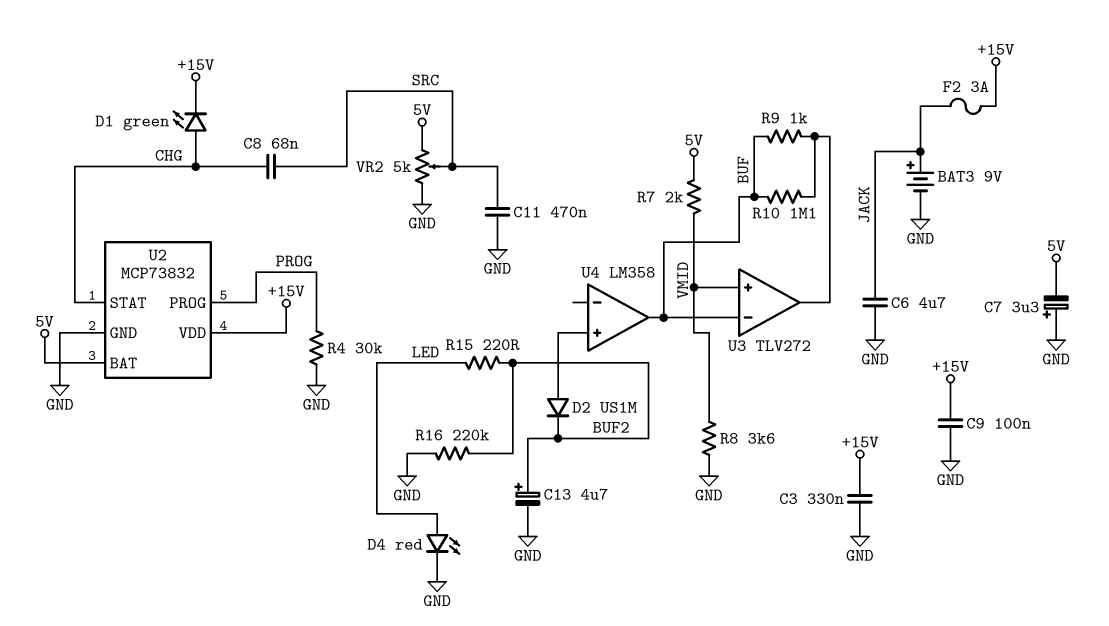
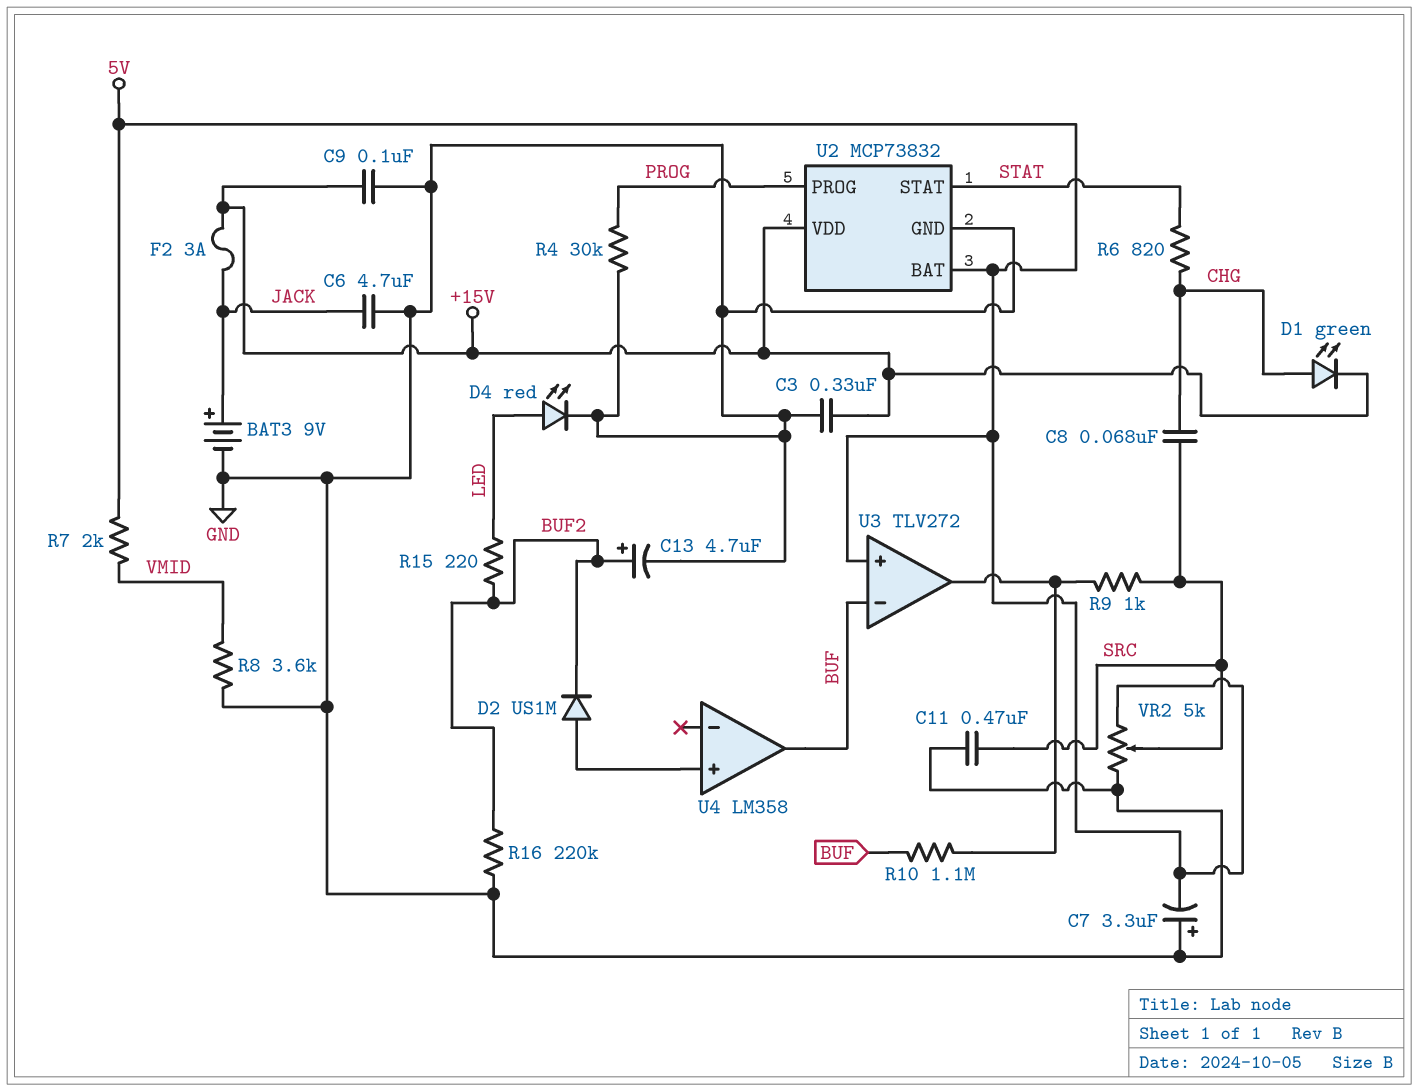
R6: none -> 820 (CHG, STAT)
R9: 1k (BUF, U3/out) -> 1k (SRC, U3/out)
U2 pin STAT: CHG -> STAT
U3 pin in+: VMID -> 5V

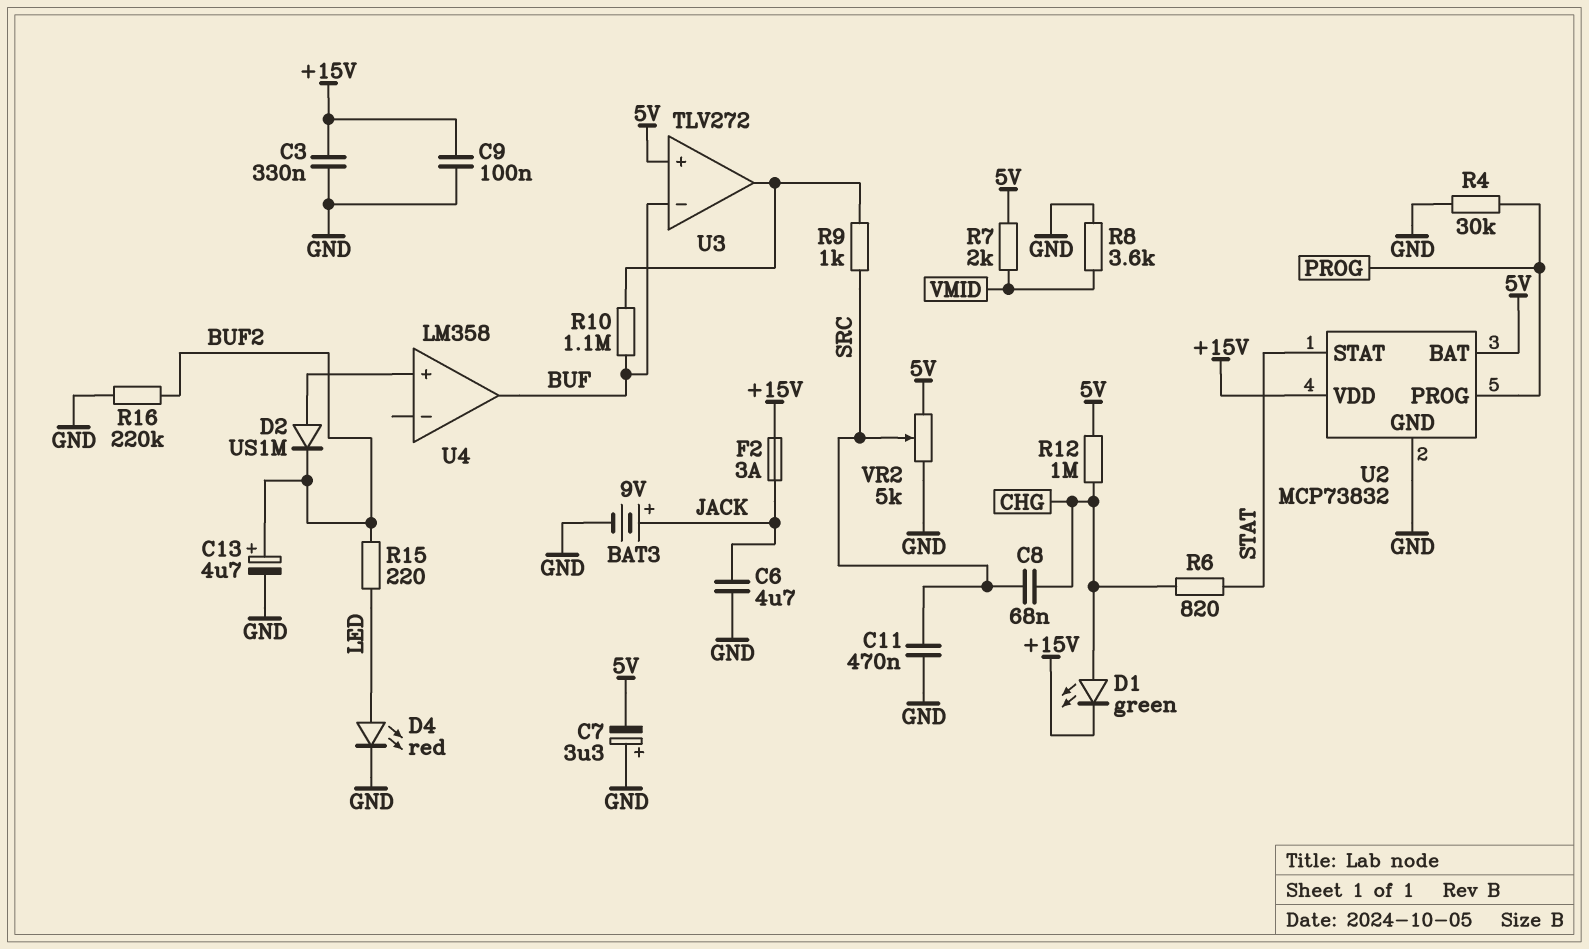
R12: none -> 1M (5V, CHG)

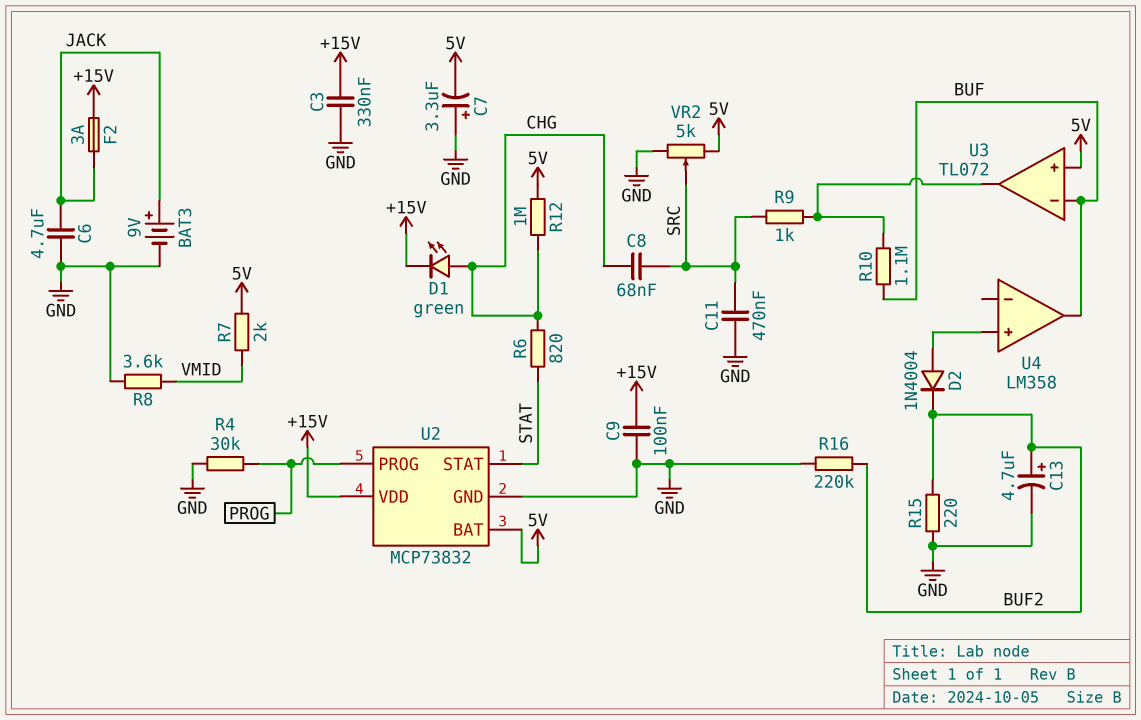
D2: diode US1M (A U4/in+, K BUF2) -> diode 1N4004 (A U4/in+, K BUF2)
D4: LED red (A LED, K GND) -> none
R15: 220 (BUF2, LED) -> 220 (BUF2, GND)
U3: TLV272 -> TL072

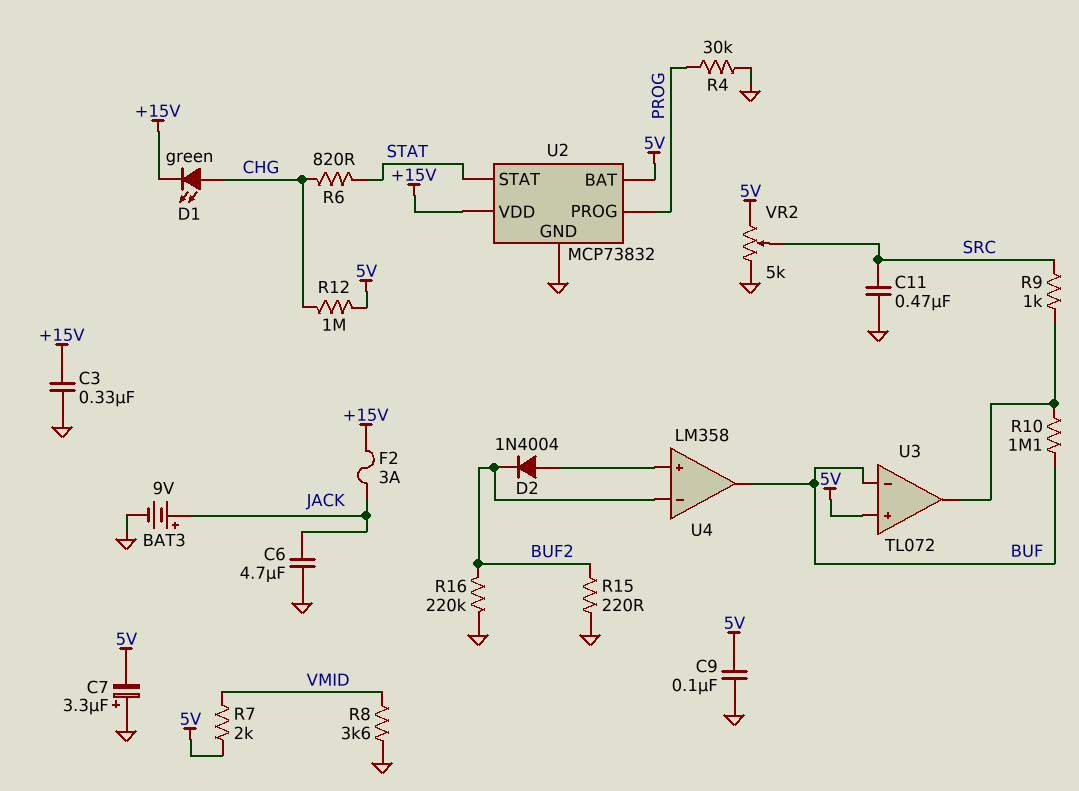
C8: 68nF (CHG, SRC) -> none
C9: 100nF (+15V, GND) -> 100nF (5V, GND)
C13: 4.7uF (plus BUF2, minus GND) -> none
U4 pin in-: none -> BUF2

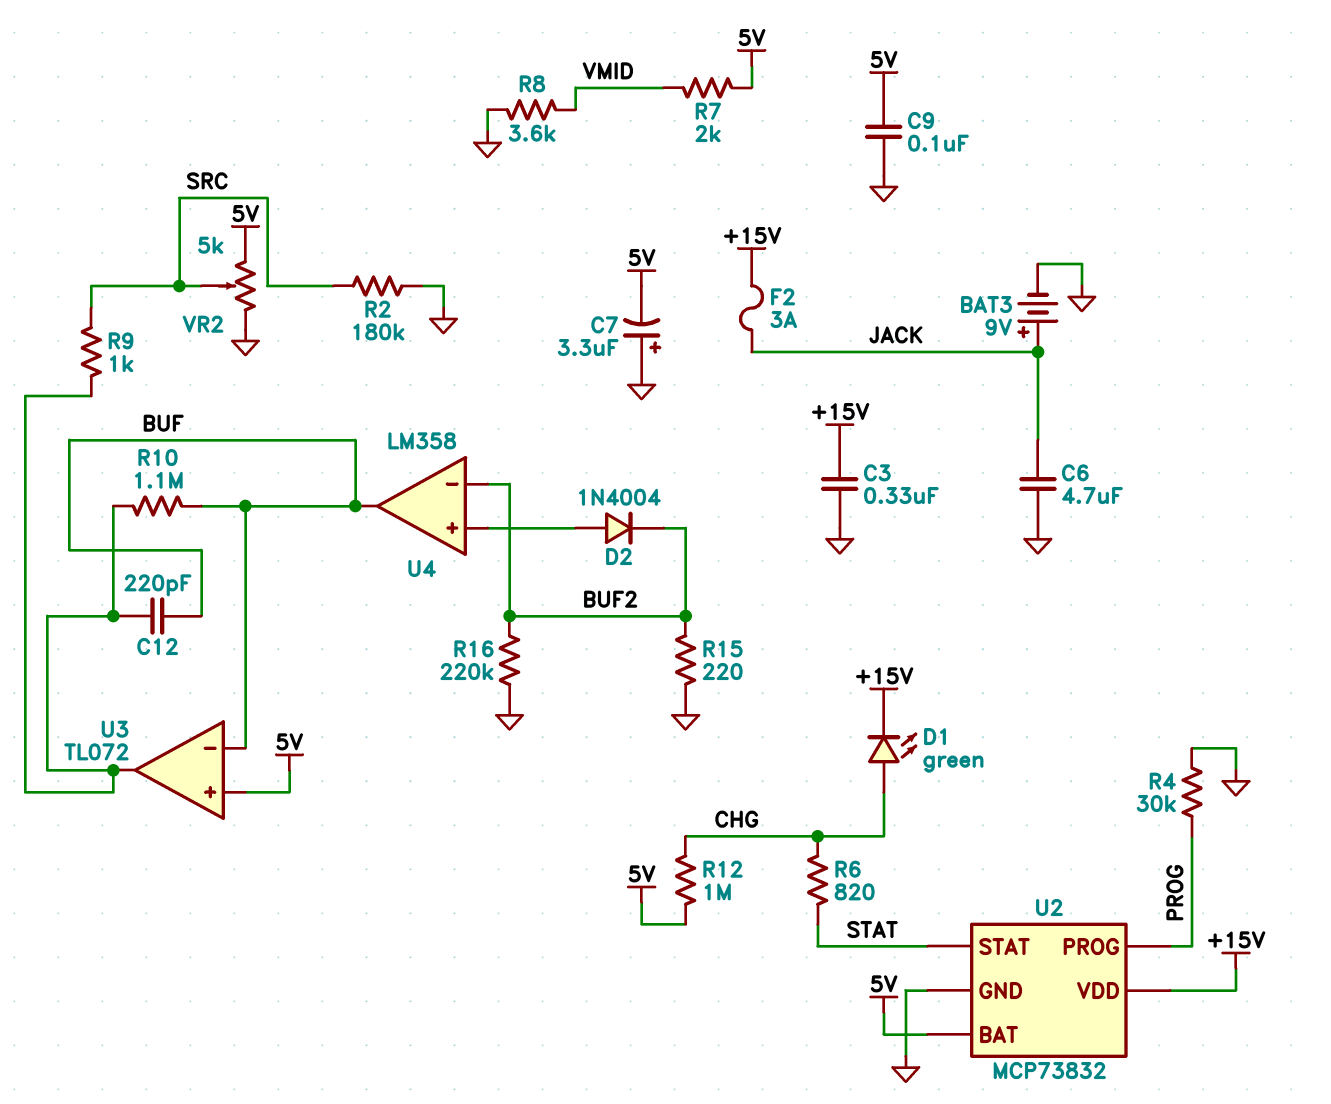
C11: 470nF (GND, SRC) -> none
C12: none -> 220pF (BUF, U3/out)
R2: none -> 180k (GND, SRC)

